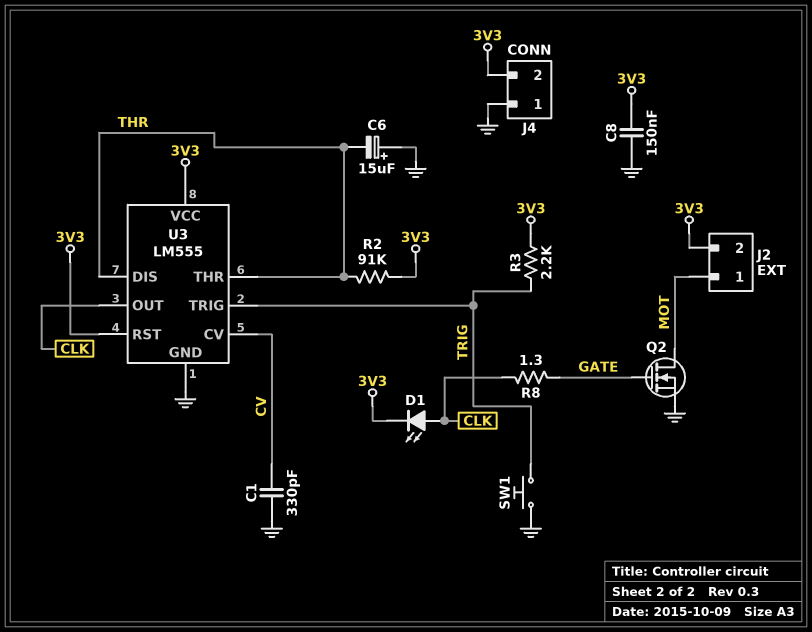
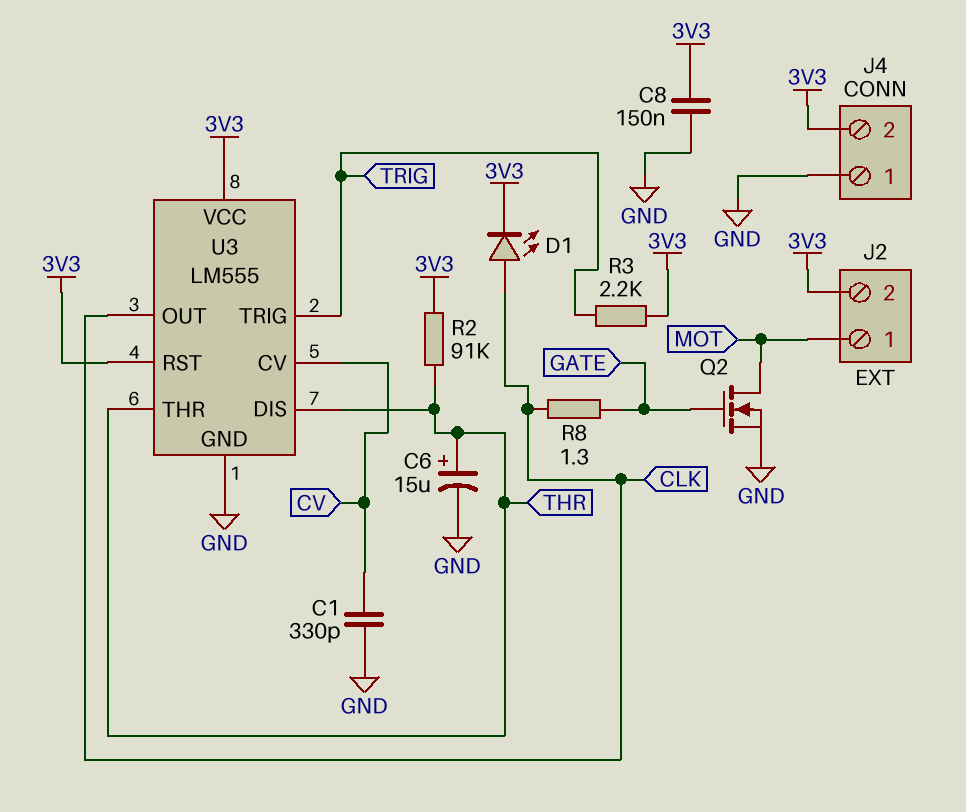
C6: 15uF (plus GND, minus THR) -> 15uF (plus THR, minus GND)
SW1: button (GND, TRIG) -> none

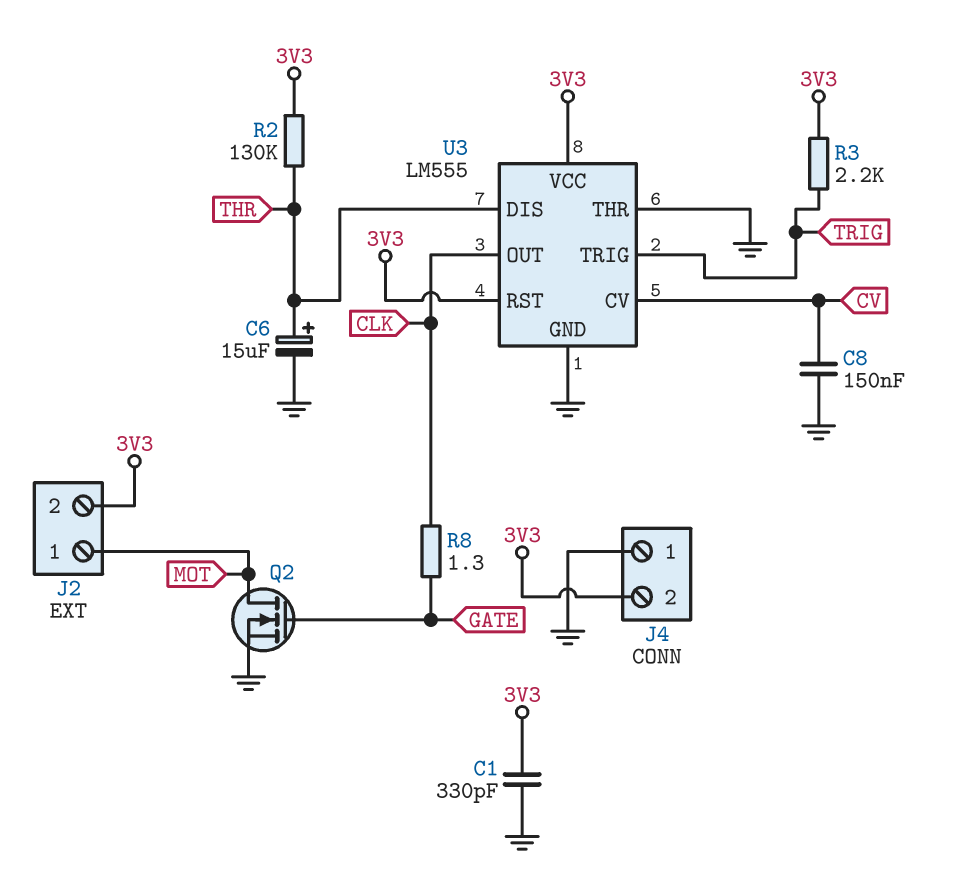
C1: 330pF (CV, GND) -> 330pF (3V3, GND)
C8: 150nF (3V3, GND) -> 150nF (CV, GND)
D1: LED (A CLK, K 3V3) -> none
R2: 91k (3V3, THR) -> 130k (3V3, THR)
U3 pin THR: THR -> GND

